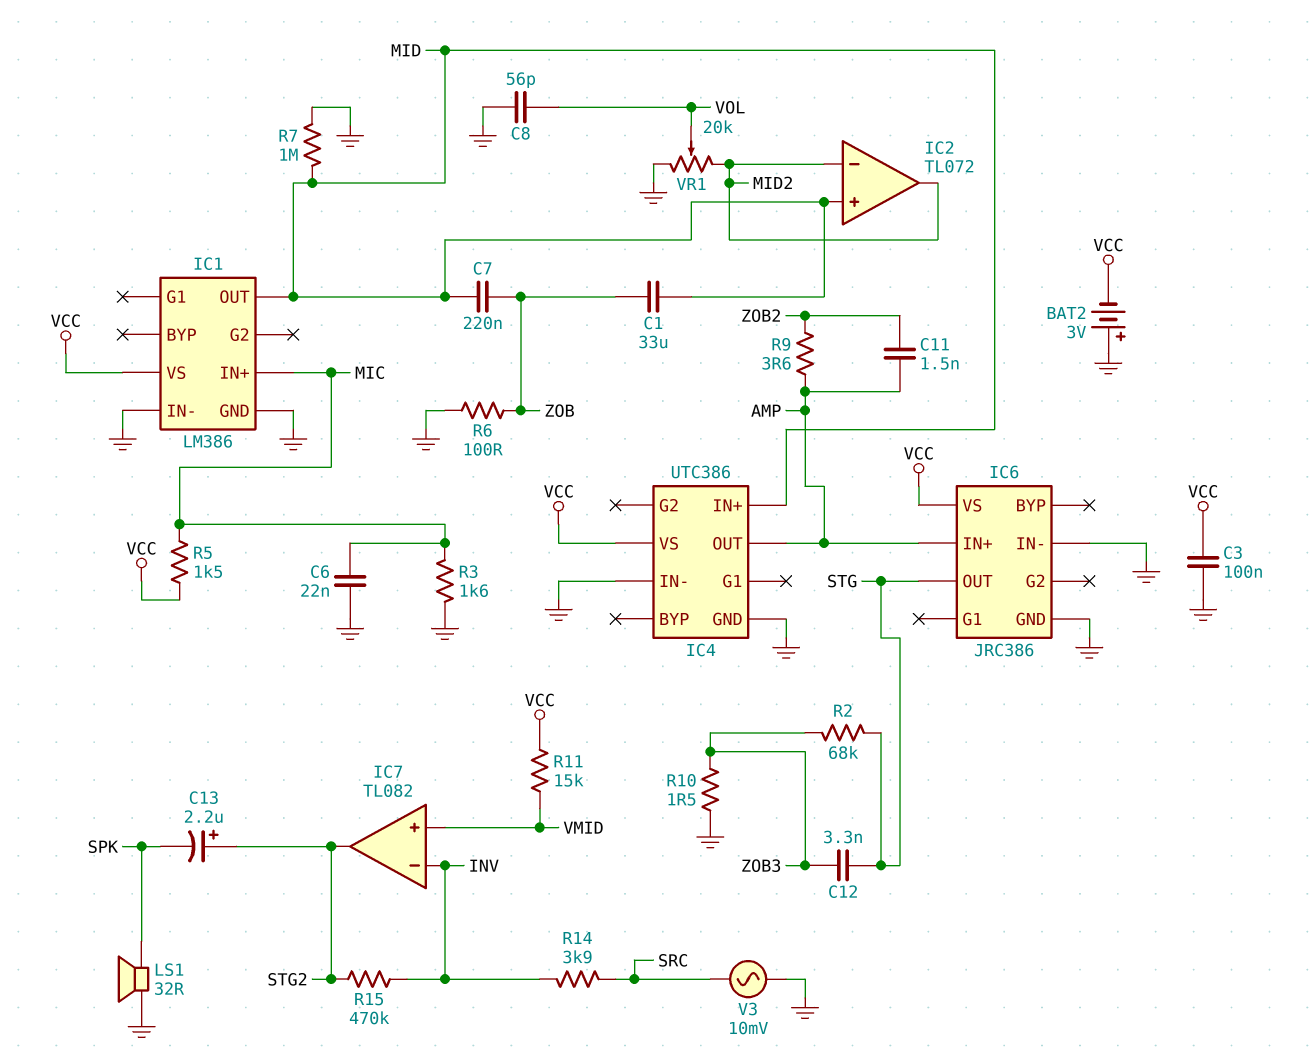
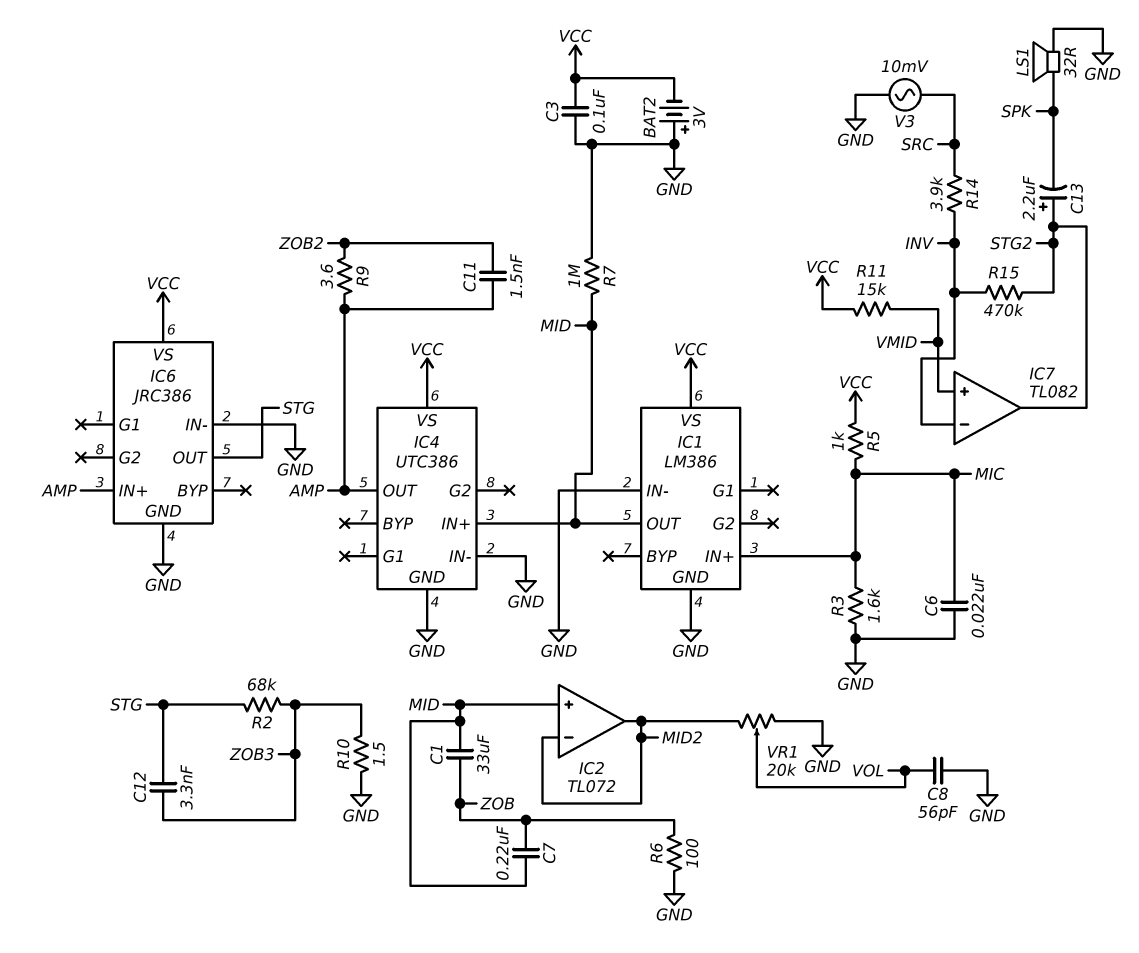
R5: 1.5k (MIC, VCC) -> 1k (MIC, VCC)

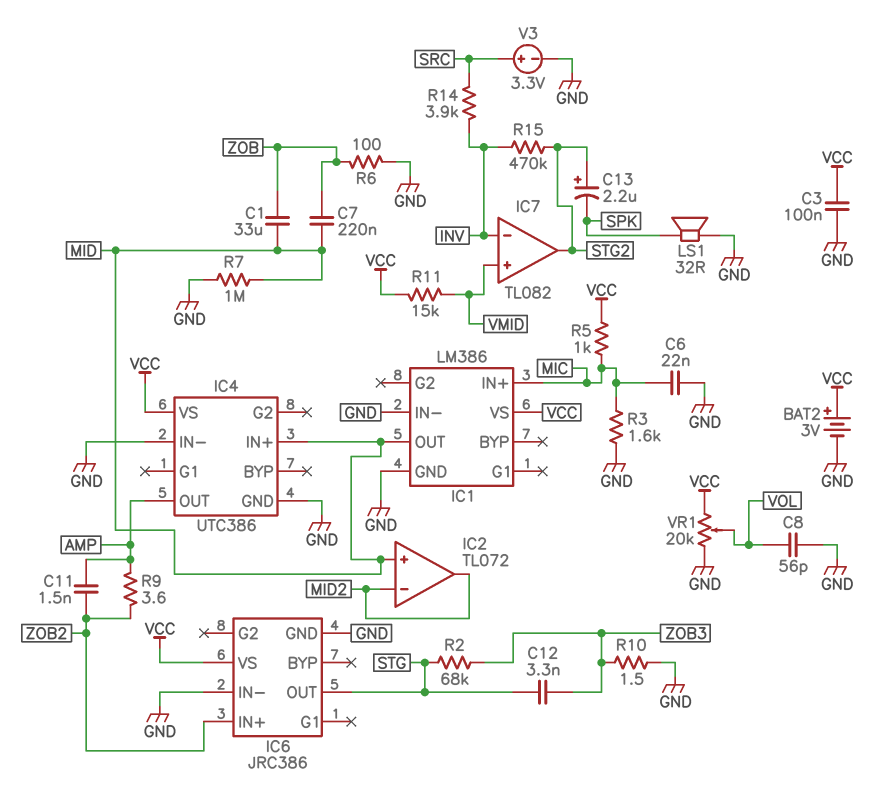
BAT2: 3V (plus GND, minus VCC) -> 3V (plus VCC, minus GND)
IC6 pin IN+: AMP -> ZOB2
V3: AC 10mV (GND, SRC) -> 3.3V (plus SRC, minus GND)
VR1: 20k (GND, MID2, wiper VOL) -> 20k (GND, VCC, wiper VOL)

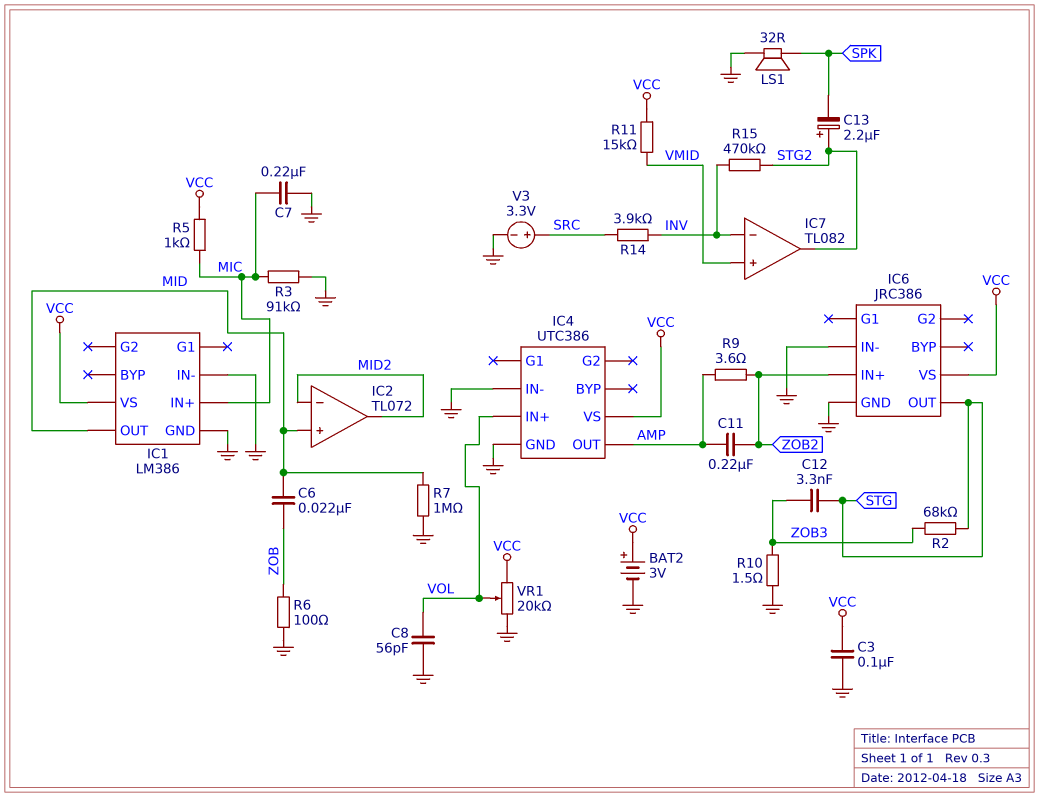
C1: 33uF (MID, ZOB) -> none
C6: 22nF (GND, MIC) -> 22nF (MID, ZOB)
C7: 220nF (MID, ZOB) -> 220nF (GND, MIC)
C11: 1.5nF (AMP, ZOB2) -> 220nF (AMP, ZOB2)
IC4 pin IN+: MID -> VOL
R3: 1.6k (GND, MIC) -> 91k (GND, MIC)

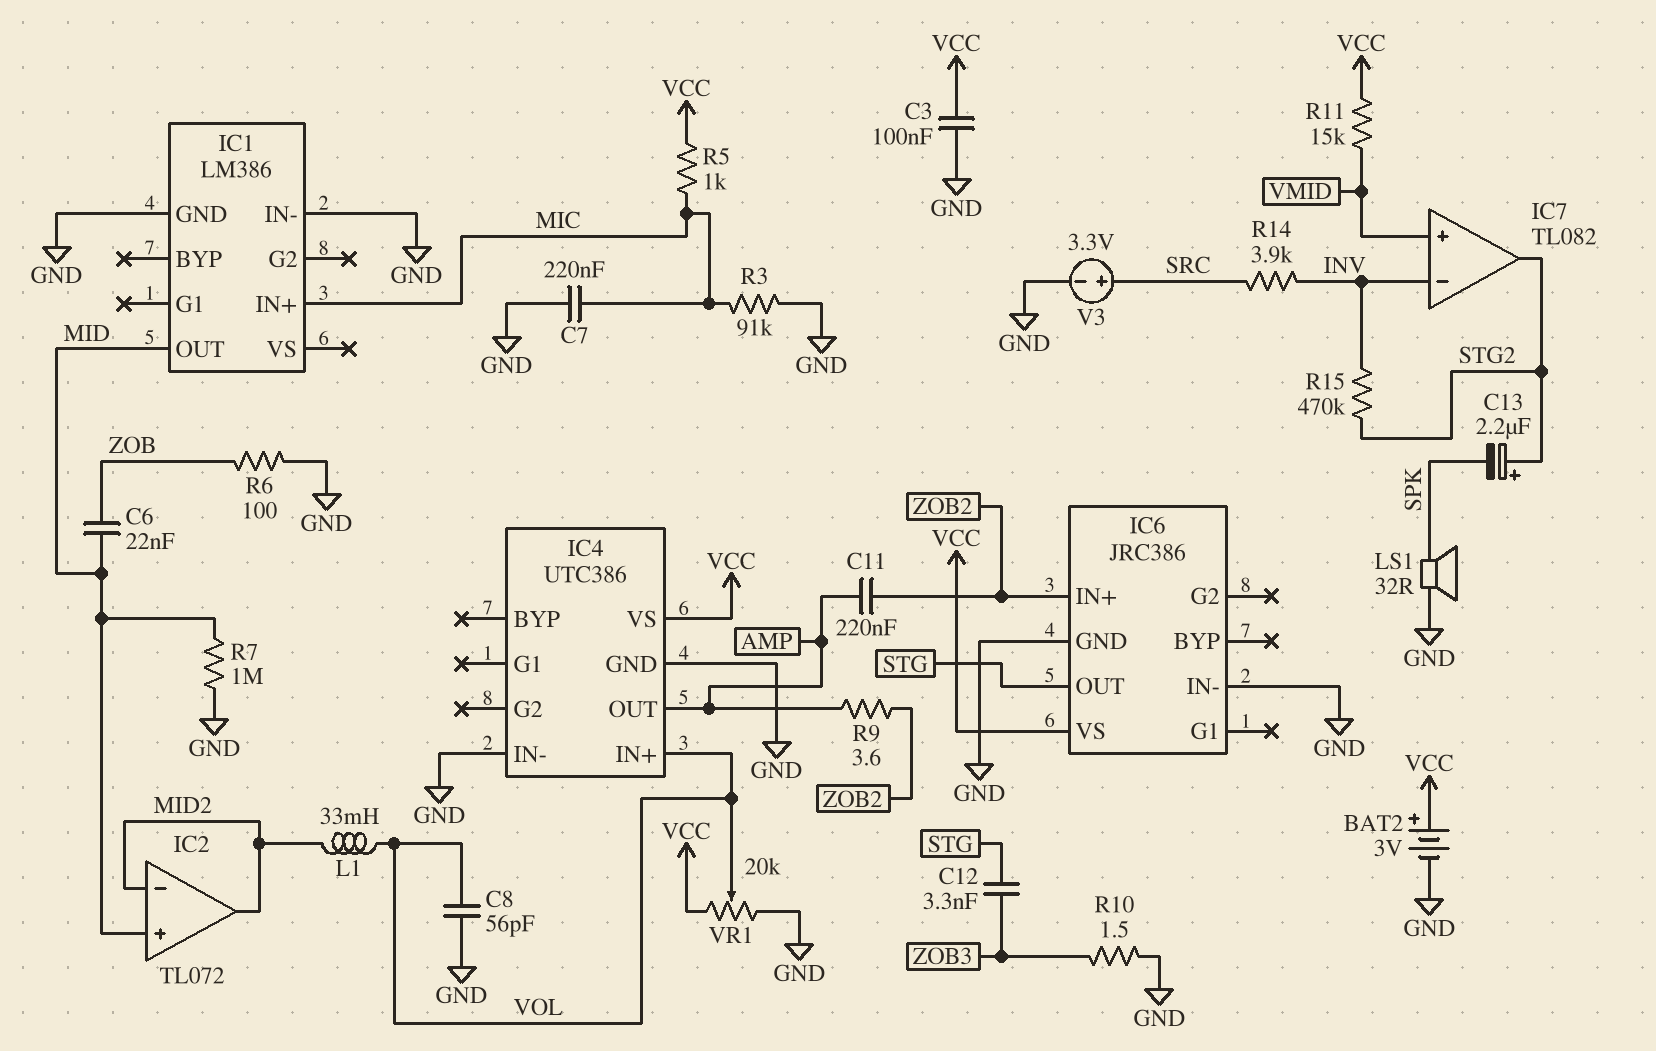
IC1 pin VS: VCC -> none
L1: none -> 33mH (MID2, VOL)
R2: 68k (STG, ZOB3) -> none

